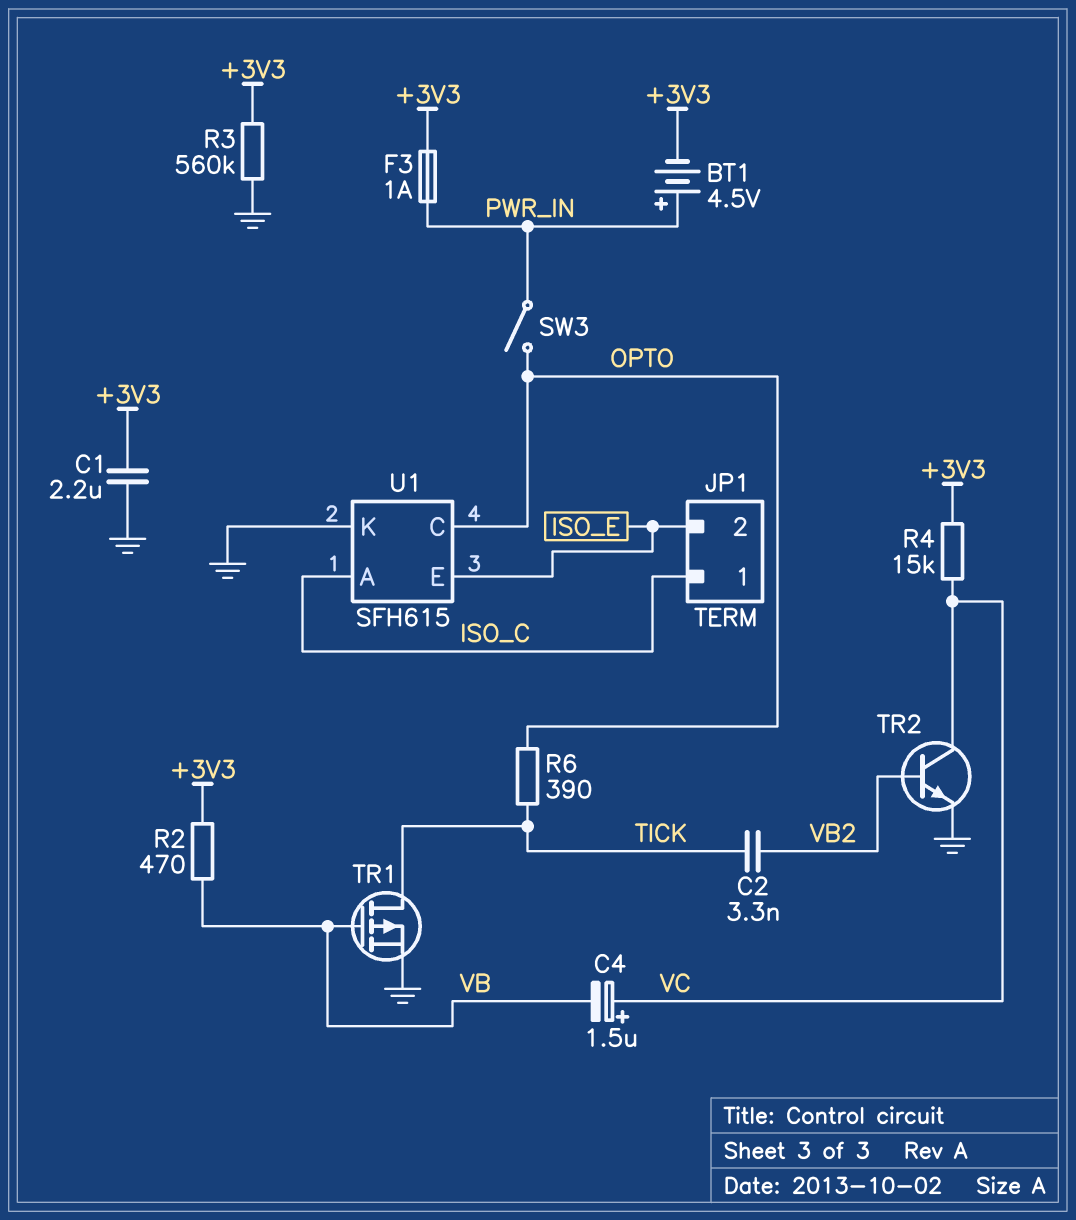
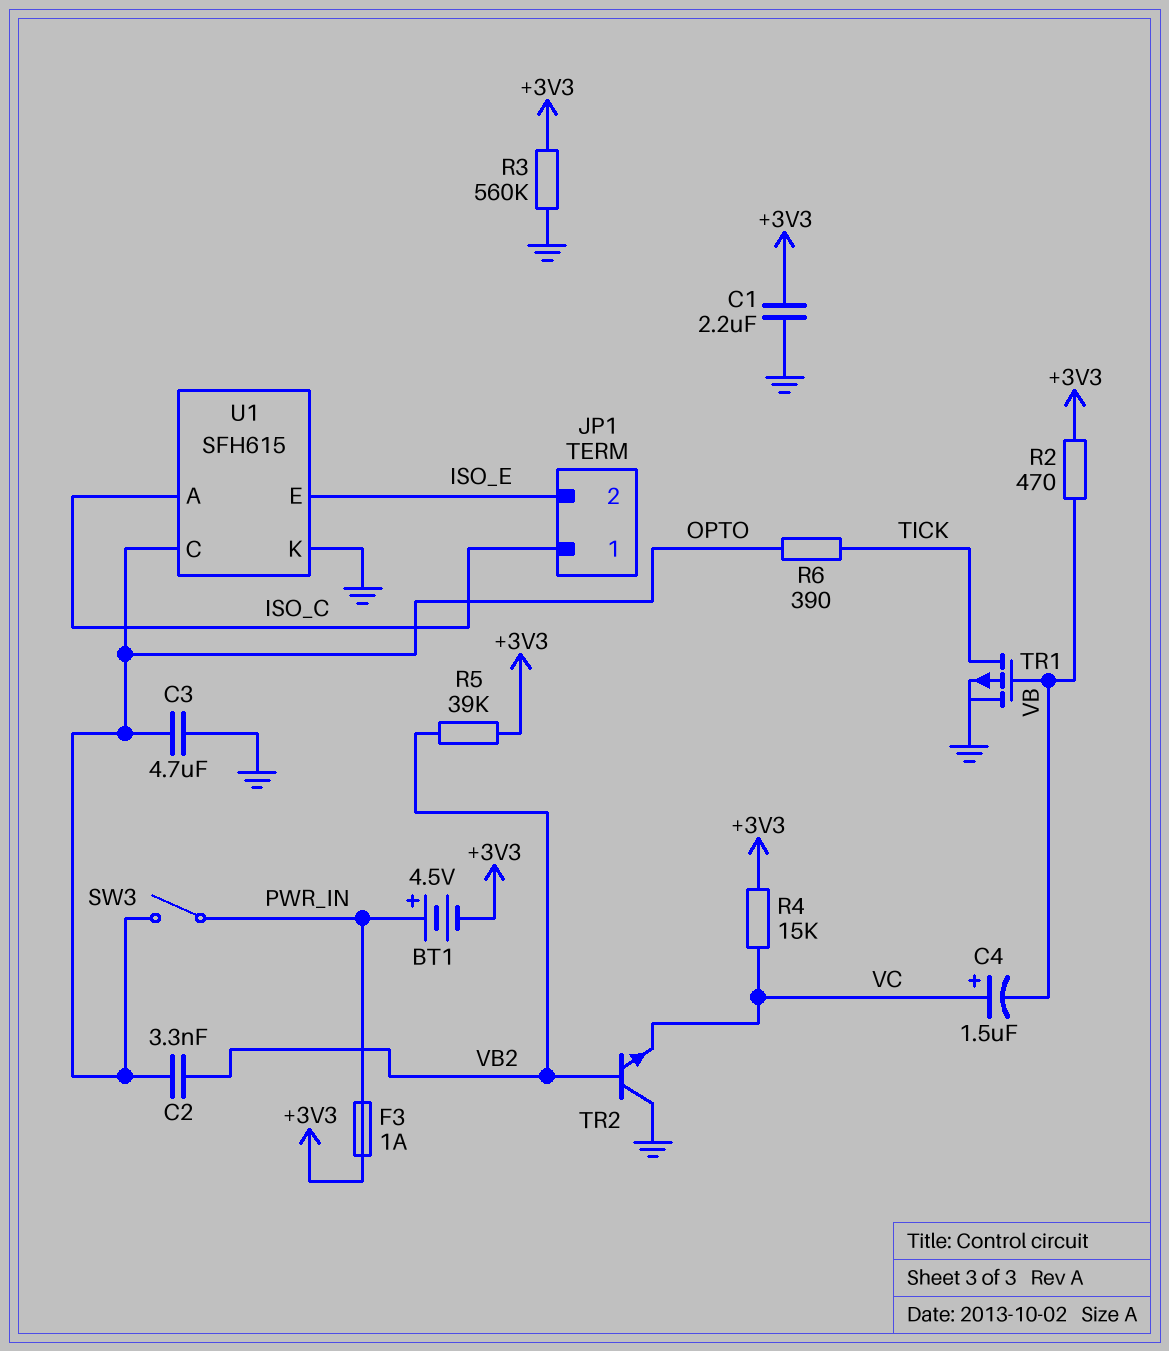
C2: 3.3nF (TICK, VB2) -> 3.3nF (OPTO, VB2)
C3: none -> 4.7uF (GND, OPTO)
R5: none -> 39k (+3V3, VB2)
TR2: NPN (B VB2, C VC, E GND) -> NPN (B VB2, C GND, E VC)

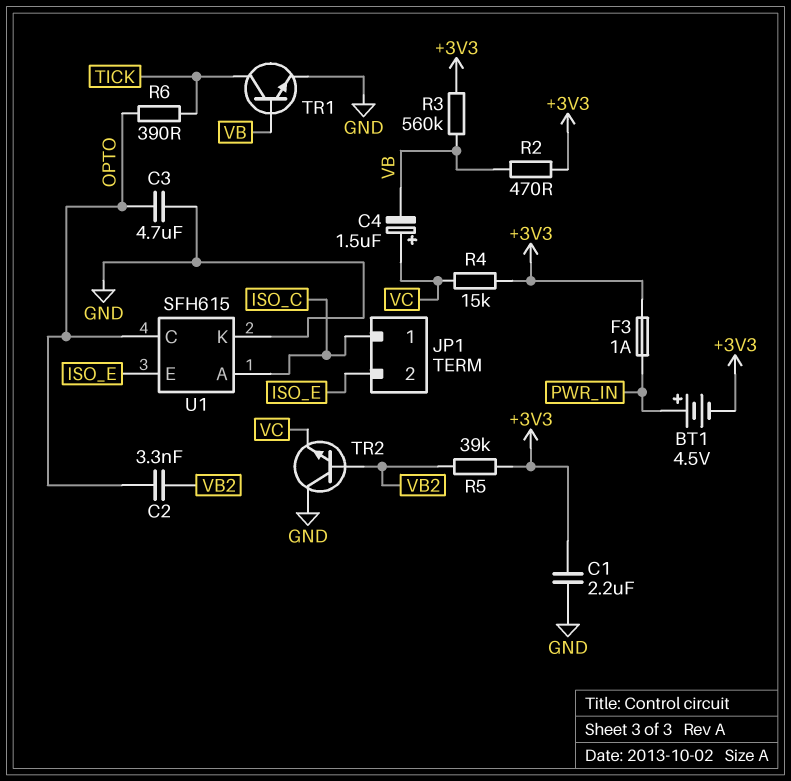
R3: 560k (+3V3, GND) -> 560k (+3V3, VB)
SW3: switch (OPTO, PWR_IN) -> none
TR1: PMOS (G VB, D TICK, S GND) -> NPN (B VB, C TICK, E GND)

